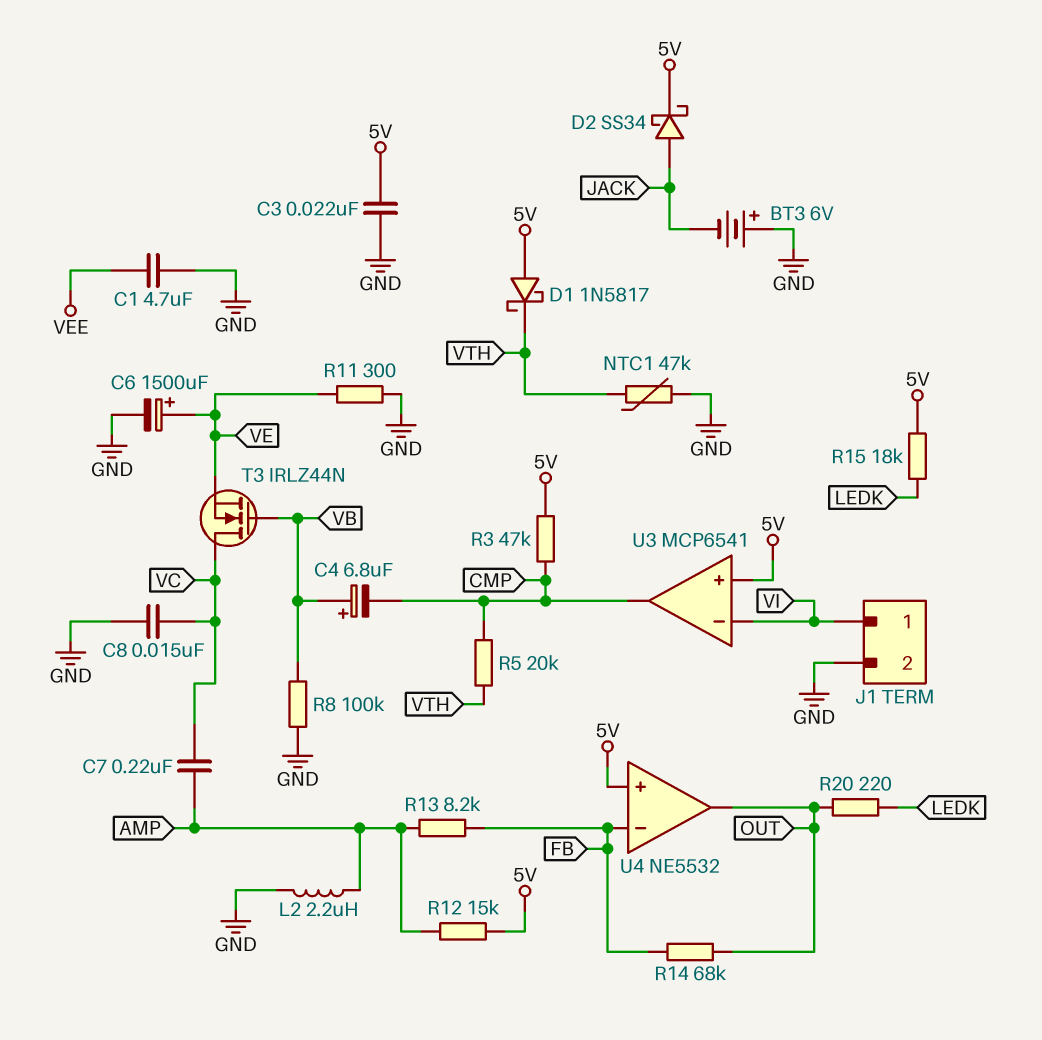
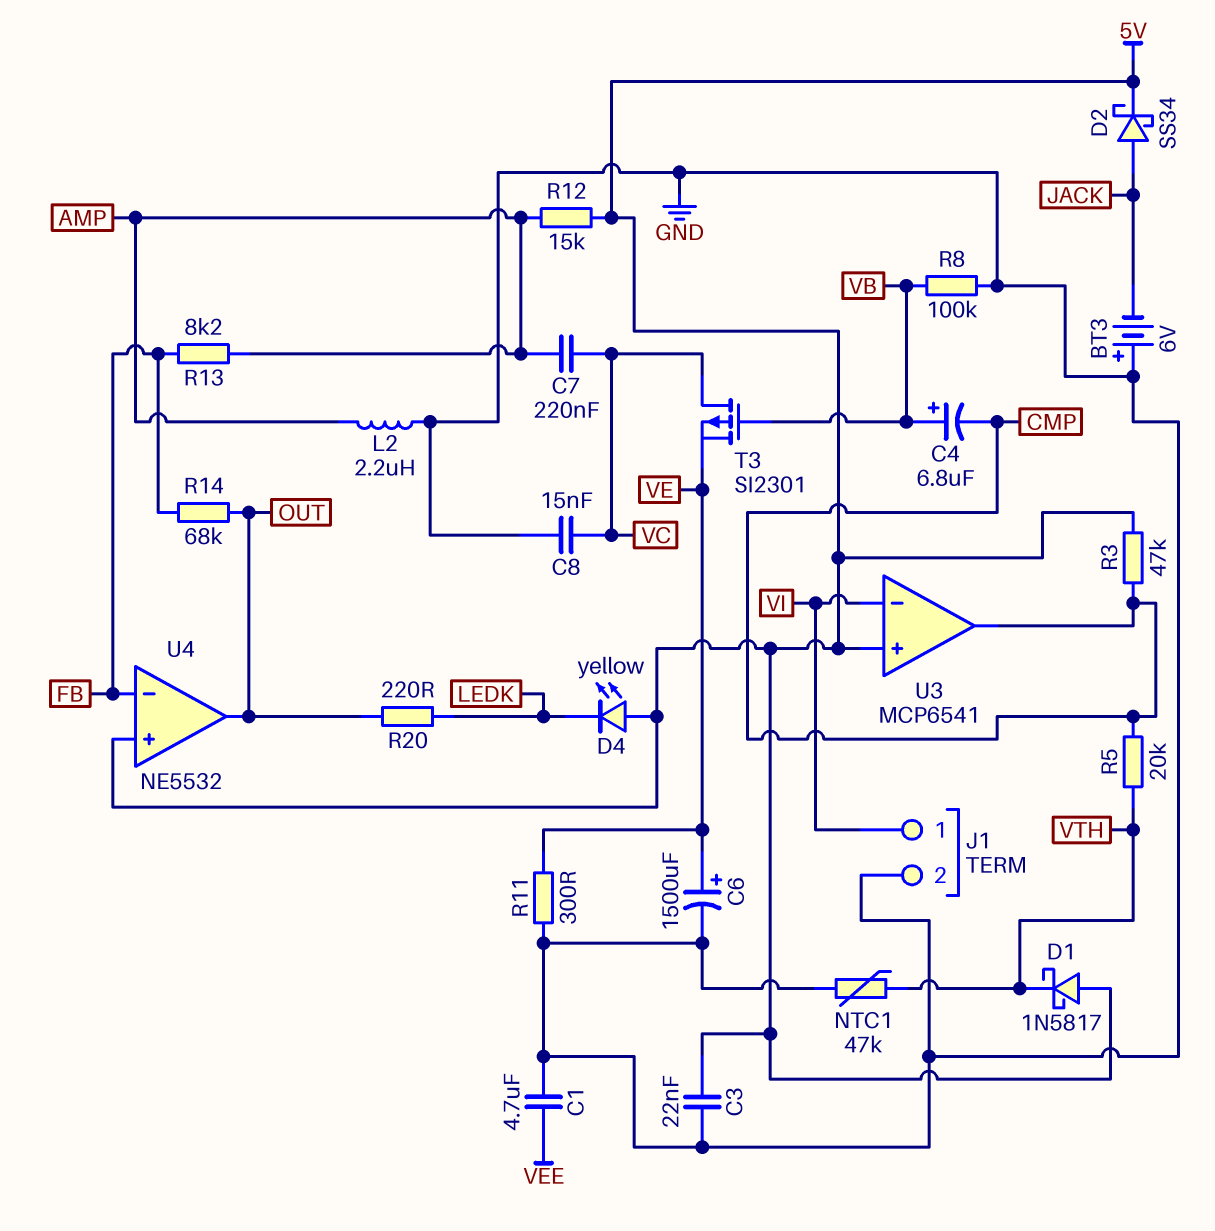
D4: none -> LED yellow (A 5V, K LEDK)
R15: 18k (5V, LEDK) -> none
T3: NMOS IRLZ44N (G VB, D VC, S VE) -> PMOS SI2301 (G VB, D VC, S VE)

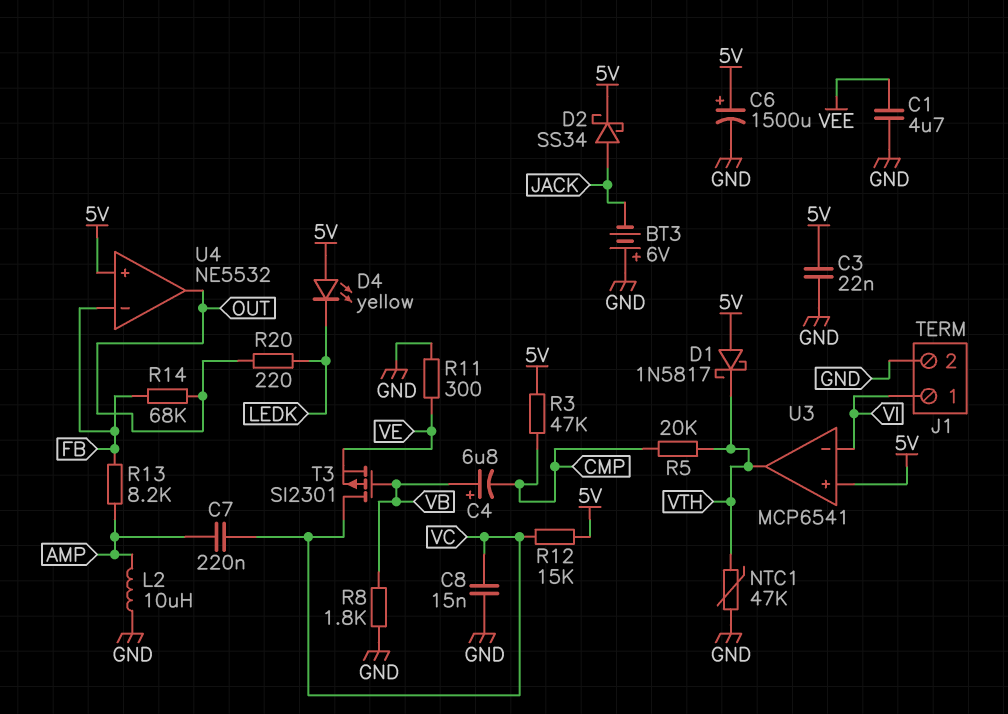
C6: 1500uF (plus VE, minus GND) -> 1500uF (plus 5V, minus GND)
L2: 2.2uH (AMP, GND) -> 10uH (AMP, GND)
R8: 100k (GND, VB) -> 1.8k (GND, VB)
R12: 15k (5V, AMP) -> 15k (5V, VC)
U3 pin out: CMP -> VTH

